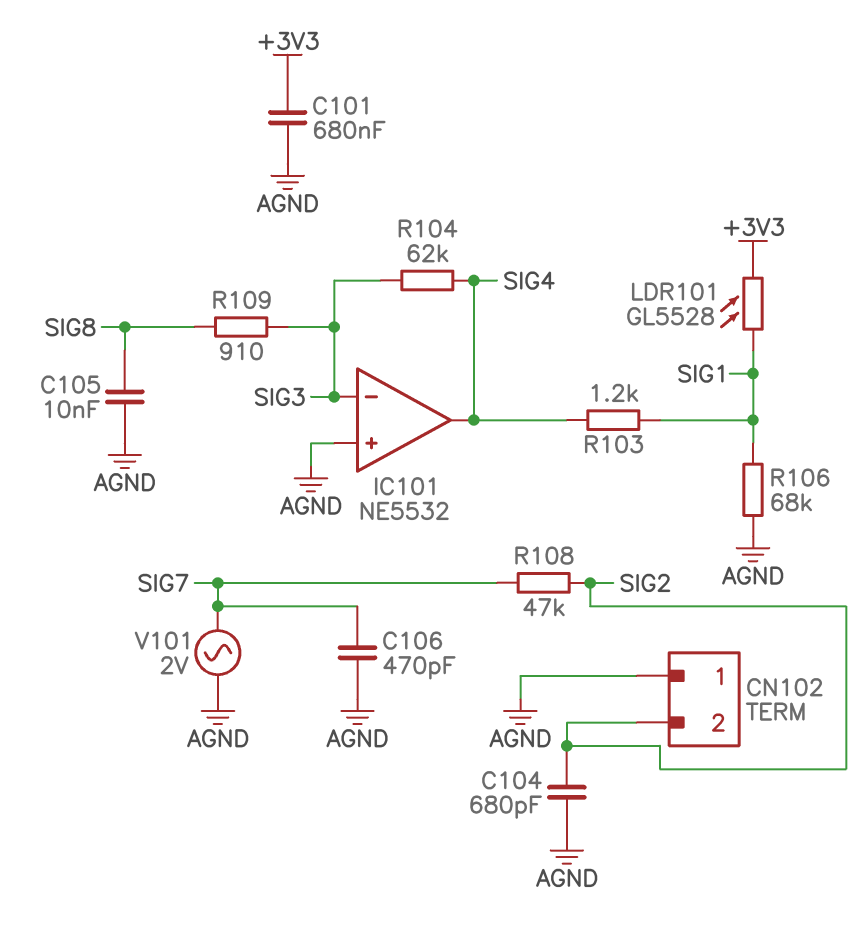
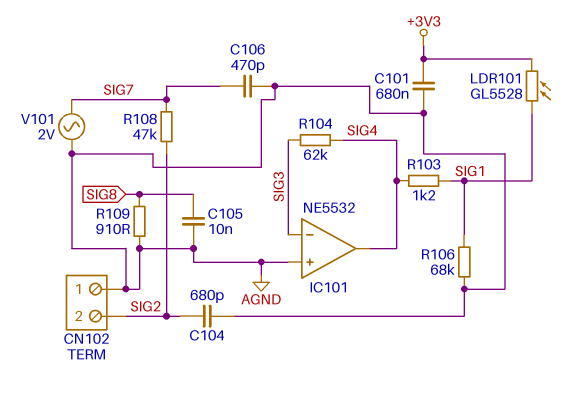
R109: 910 (SIG3, SIG8) -> 910 (AGND, SIG8)

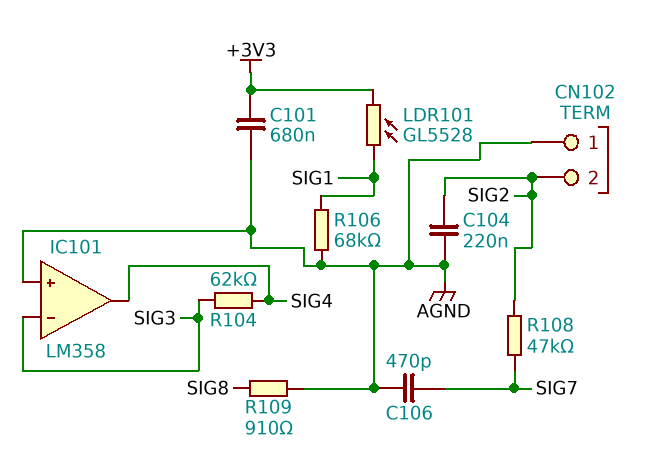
C104: 680pF (AGND, SIG2) -> 220nF (AGND, SIG2)
C105: 10nF (AGND, SIG8) -> none
IC101: NE5532 -> LM358
R103: 1.2k (SIG1, SIG4) -> none
V101: AC 2V (AGND, SIG7) -> none

